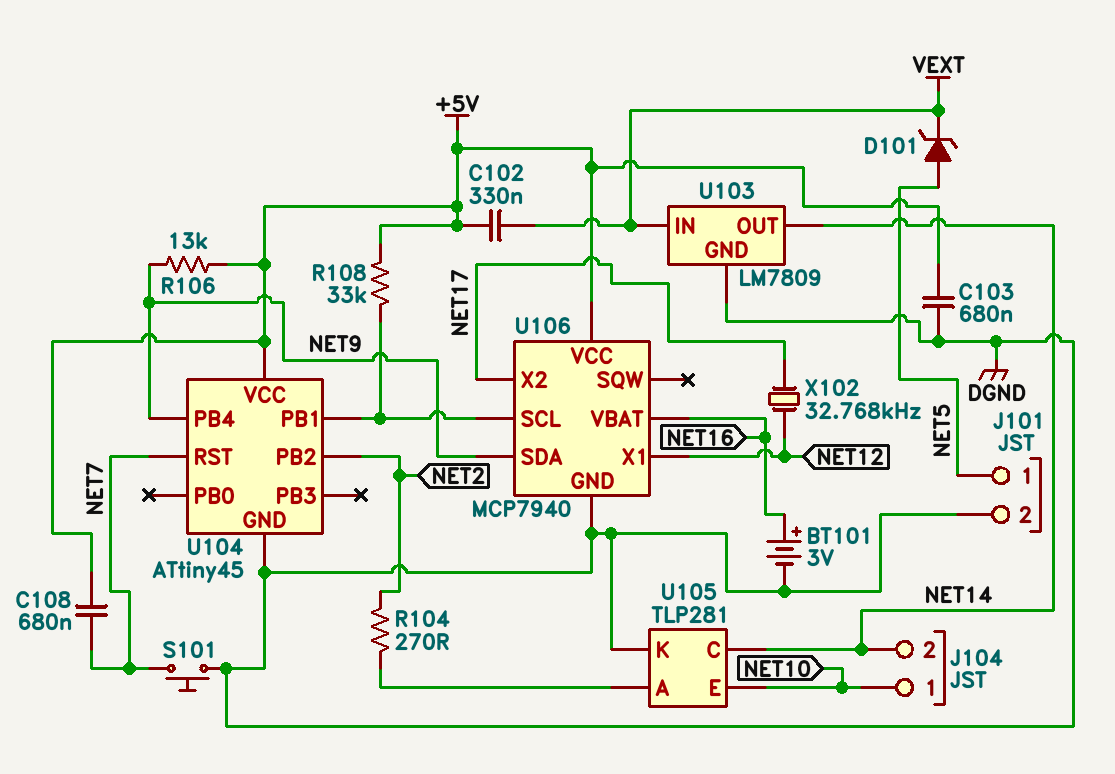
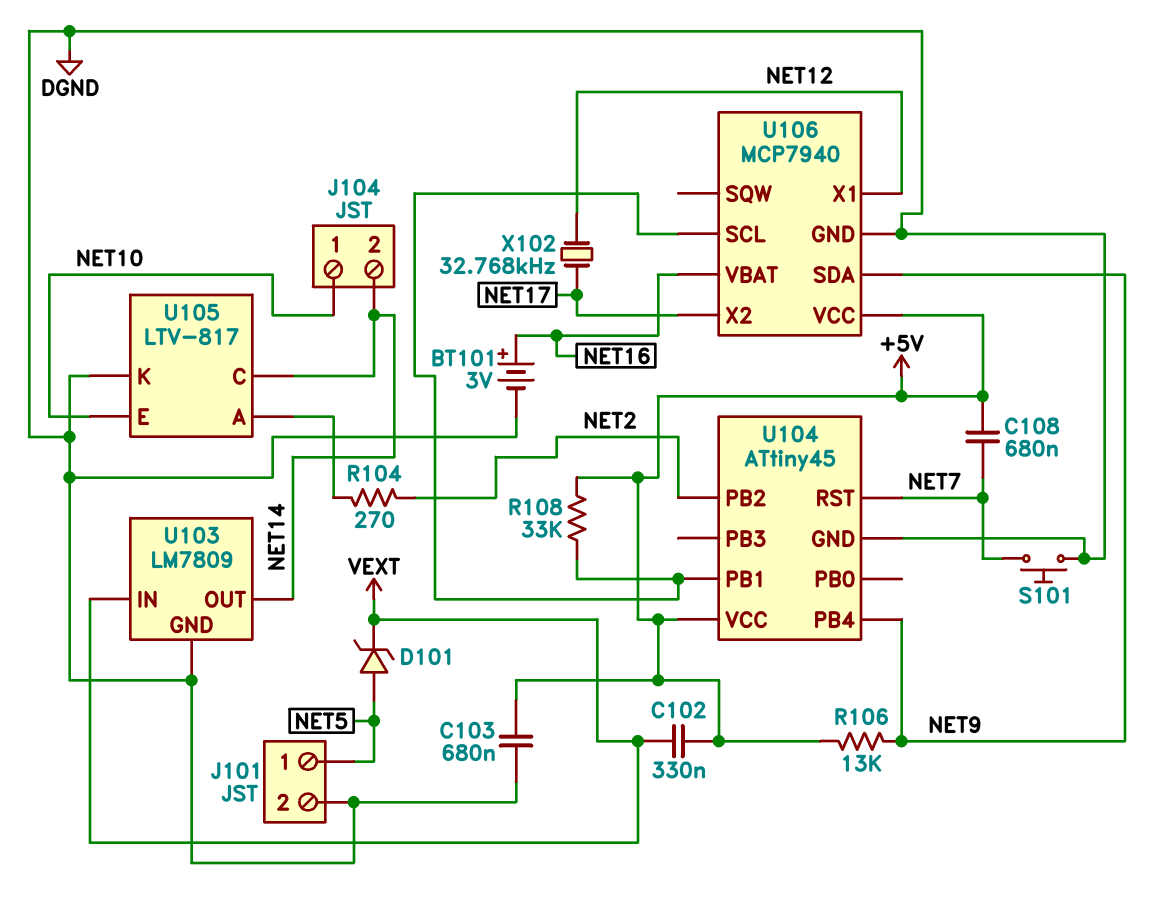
U105: TLP281 -> LTV-817

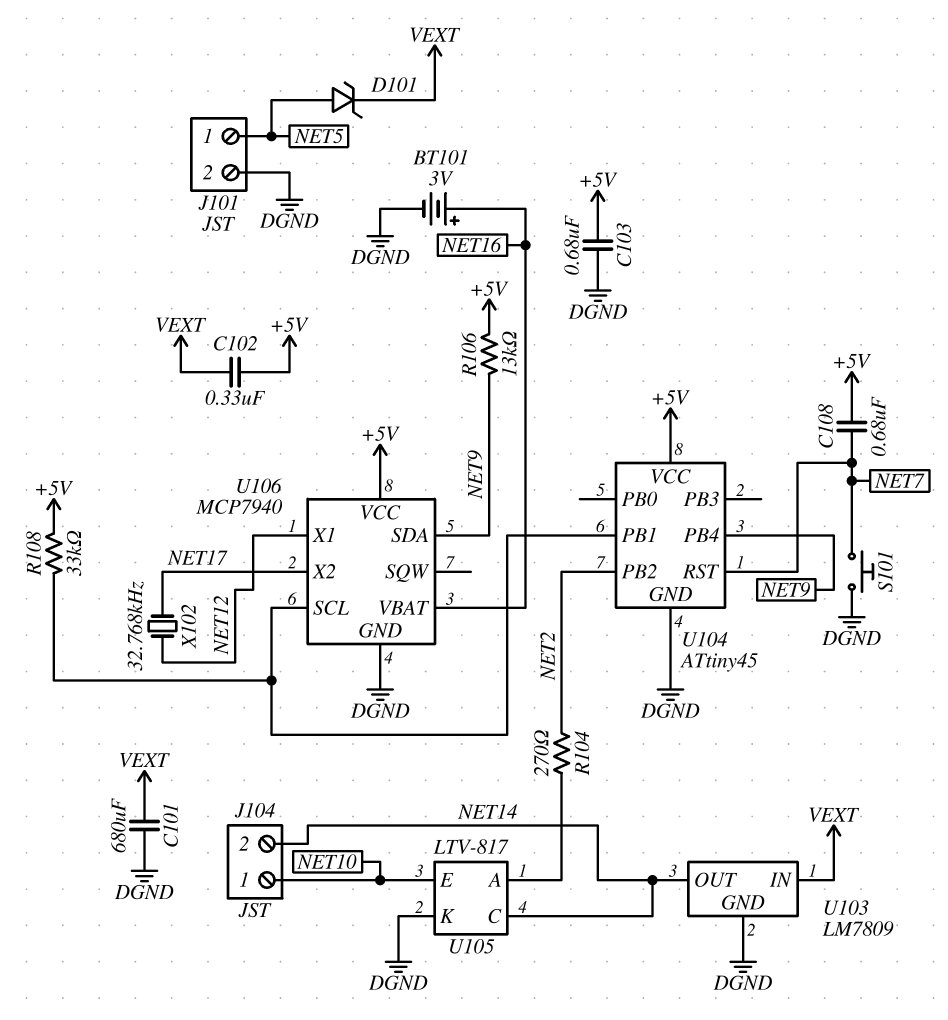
C101: none -> 680uF (DGND, VEXT)

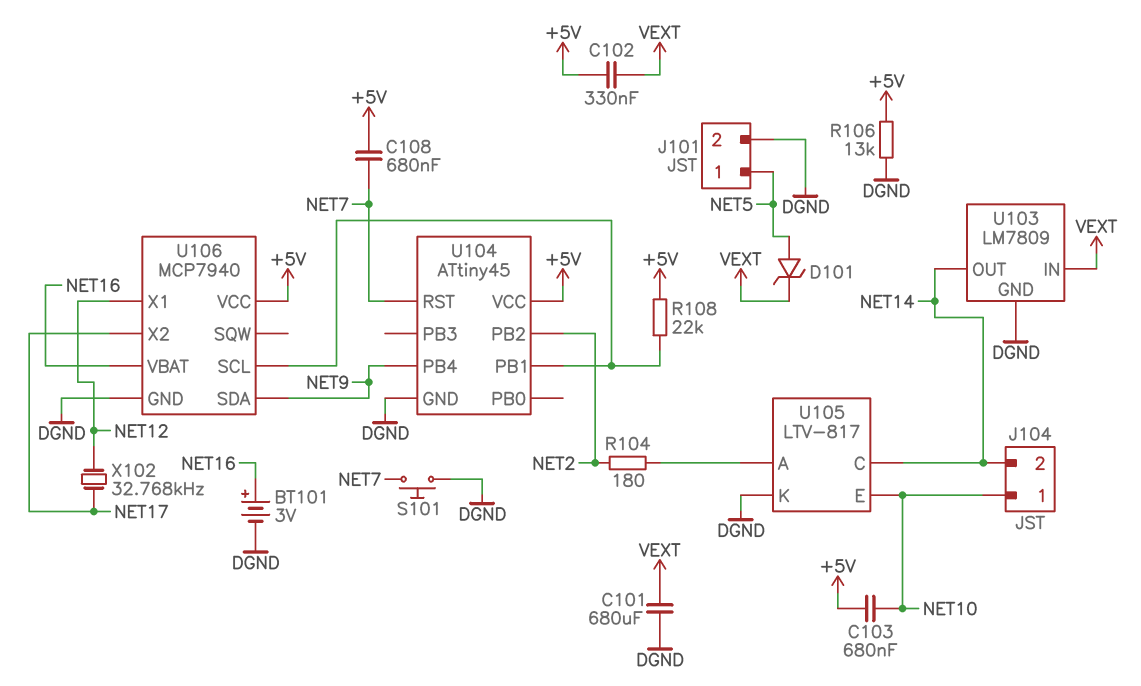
C103: 680nF (+5V, DGND) -> 680nF (+5V, NET10)
R104: 270 (NET2, U105/A) -> 180 (NET2, U105/A)
R106: 13k (+5V, NET9) -> 13k (+5V, DGND)
R108: 33k (+5V, U104/PB1) -> 22k (+5V, U104/PB1)

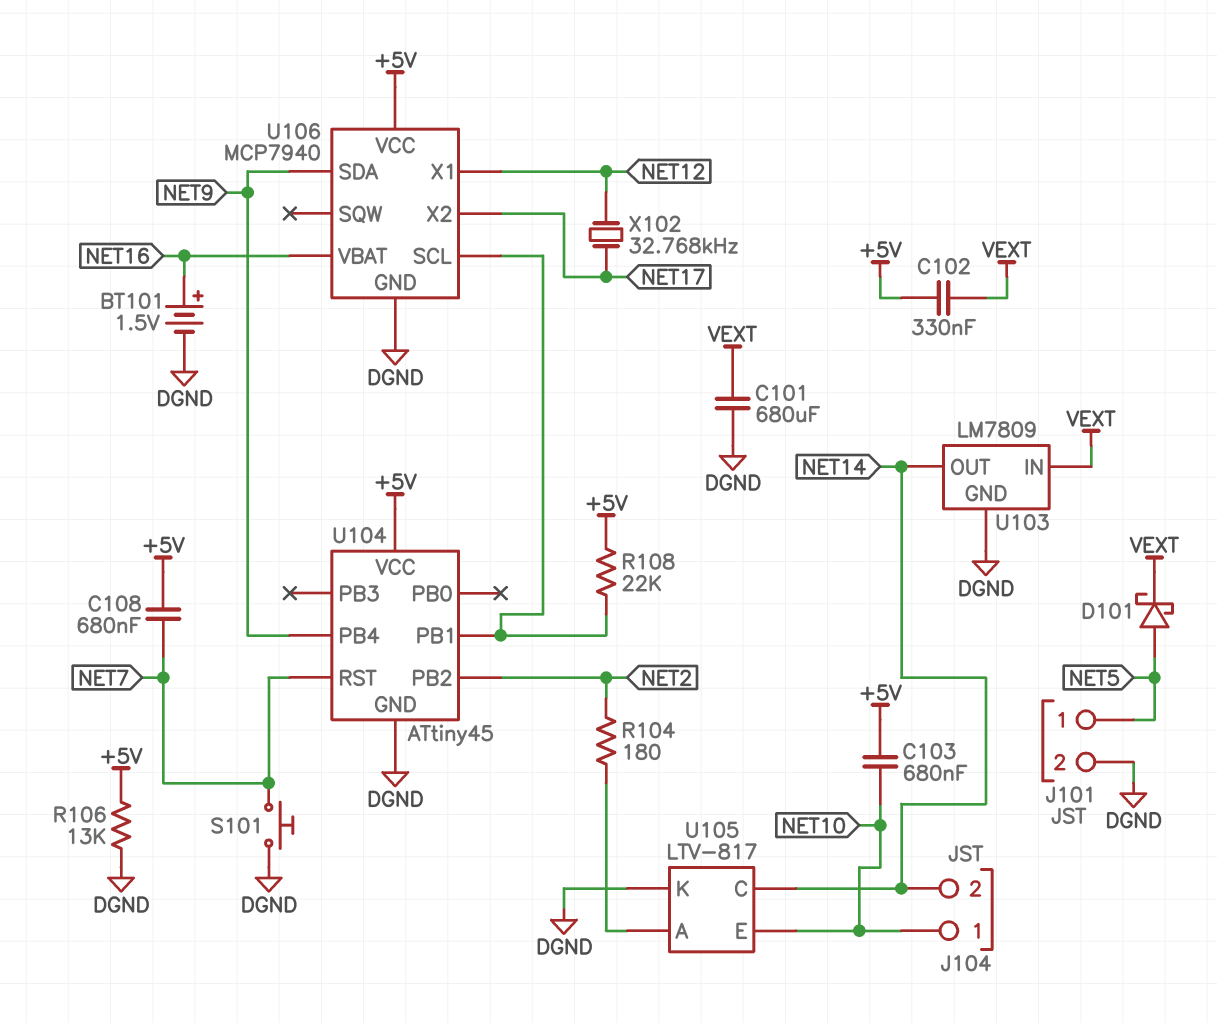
BT101: 3V (plus NET16, minus DGND) -> 1.5V (plus NET16, minus DGND)
D101: zener (A NET5, K VEXT) -> schottky (A NET5, K VEXT)

